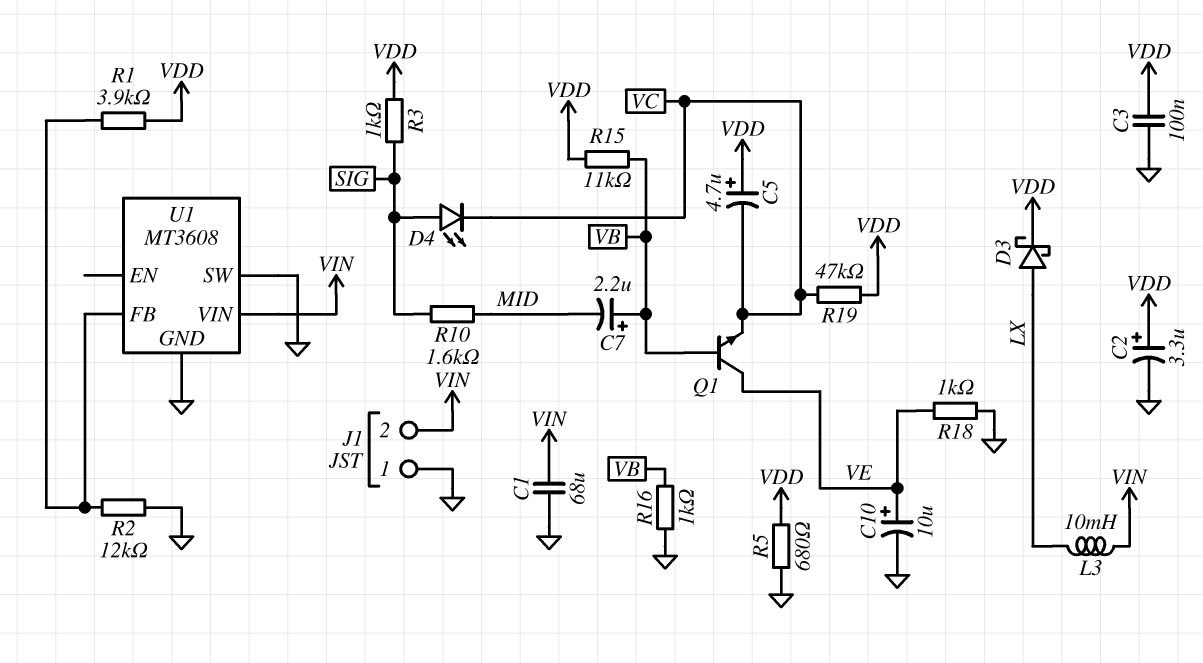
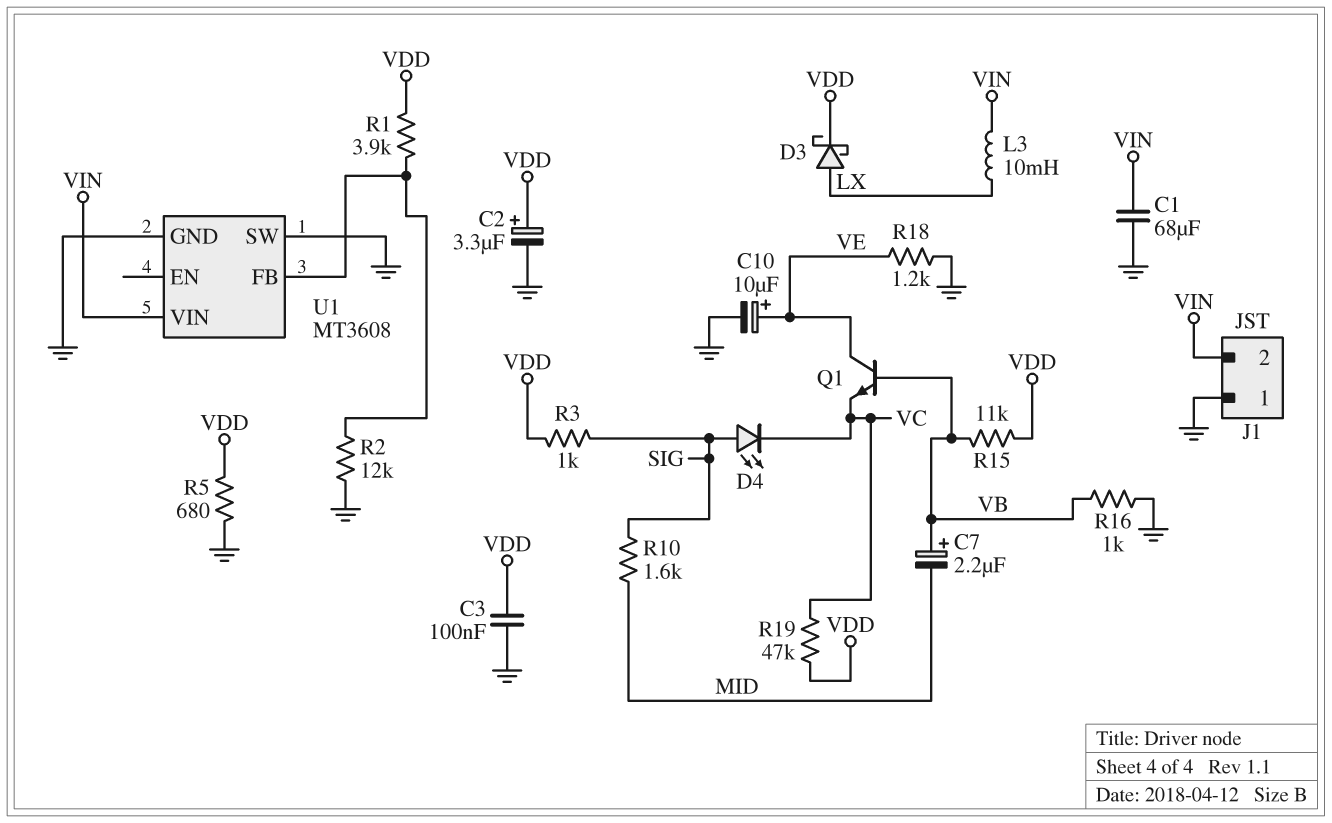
C5: 4.7uF (plus VDD, minus VC) -> none
R18: 1k (GND, VE) -> 1.2k (GND, VE)

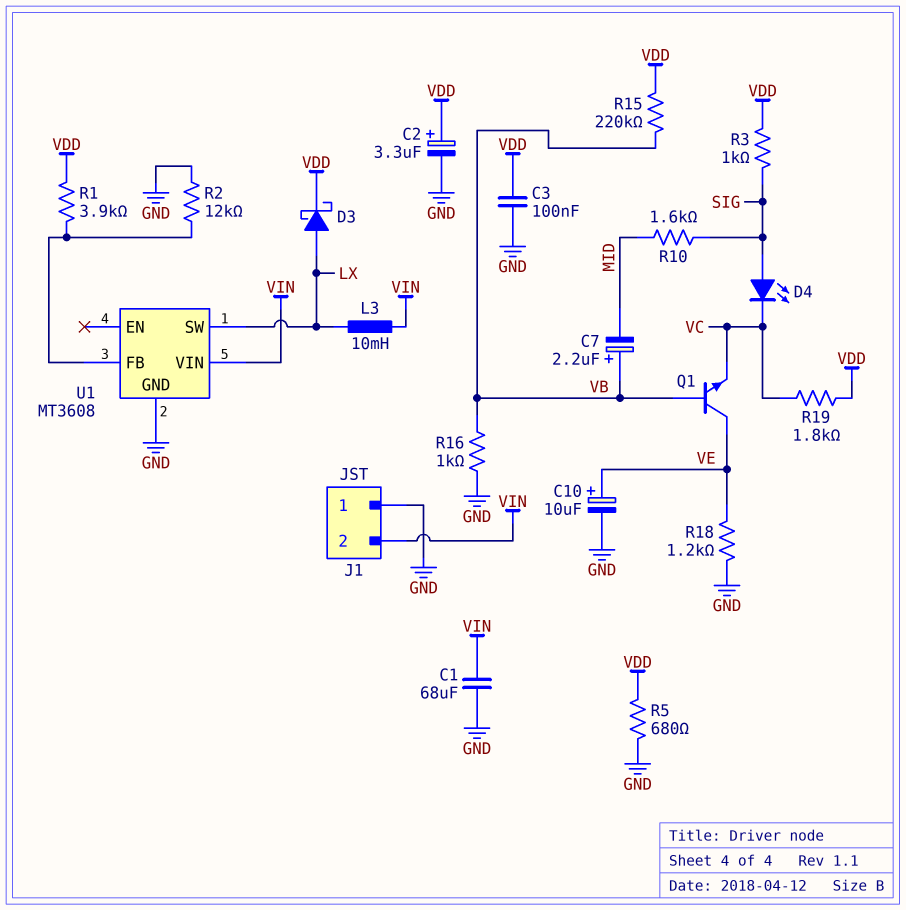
R15: 11k (VB, VDD) -> 220k (VB, VDD)
R19: 47k (VC, VDD) -> 1.8k (VC, VDD)
U1 pin SW: GND -> LX

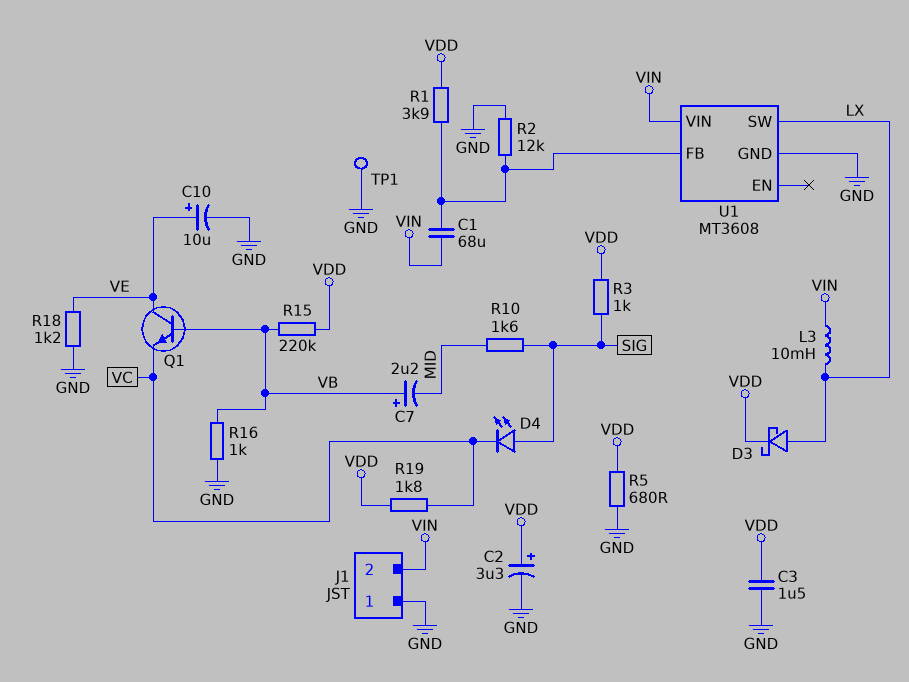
C1: 68uF (GND, VIN) -> 68uF (U1/FB, VIN)
C3: 100nF (GND, VDD) -> 1.5uF (GND, VDD)
TP1: none -> test point (GND)

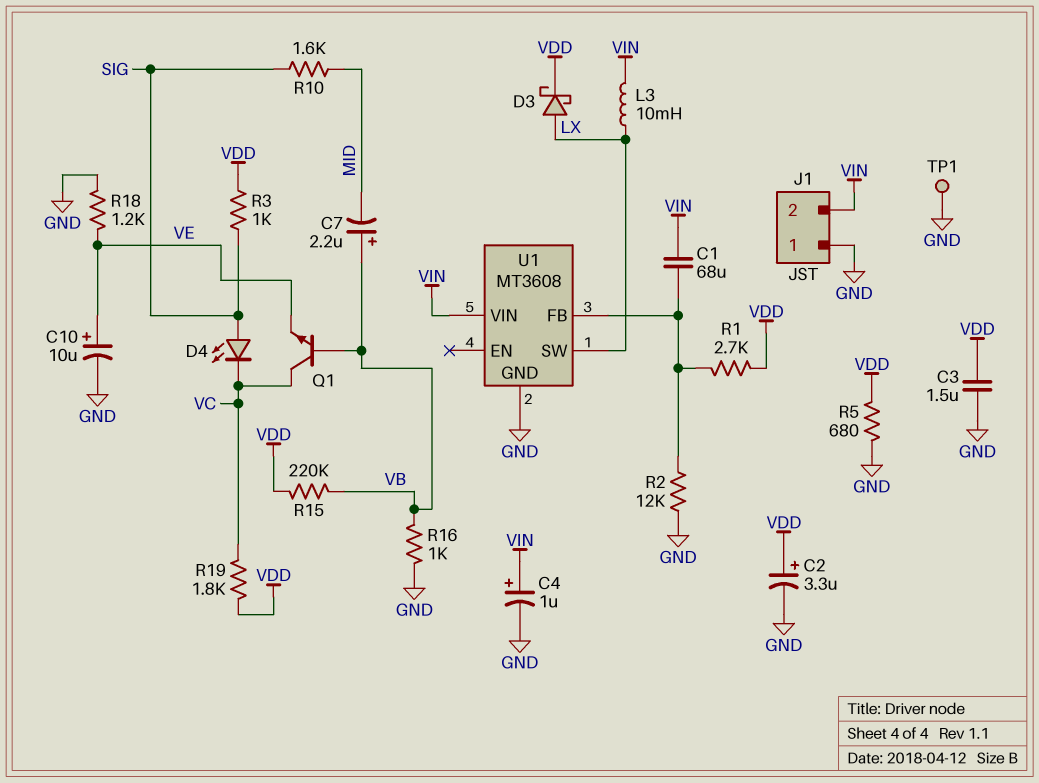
C4: none -> 1uF (plus VIN, minus GND)
Q1: NPN (B VB, C VE, E VC) -> NPN (B VB, C VC, E VE)
R1: 3.9k (U1/FB, VDD) -> 2.7k (U1/FB, VDD)

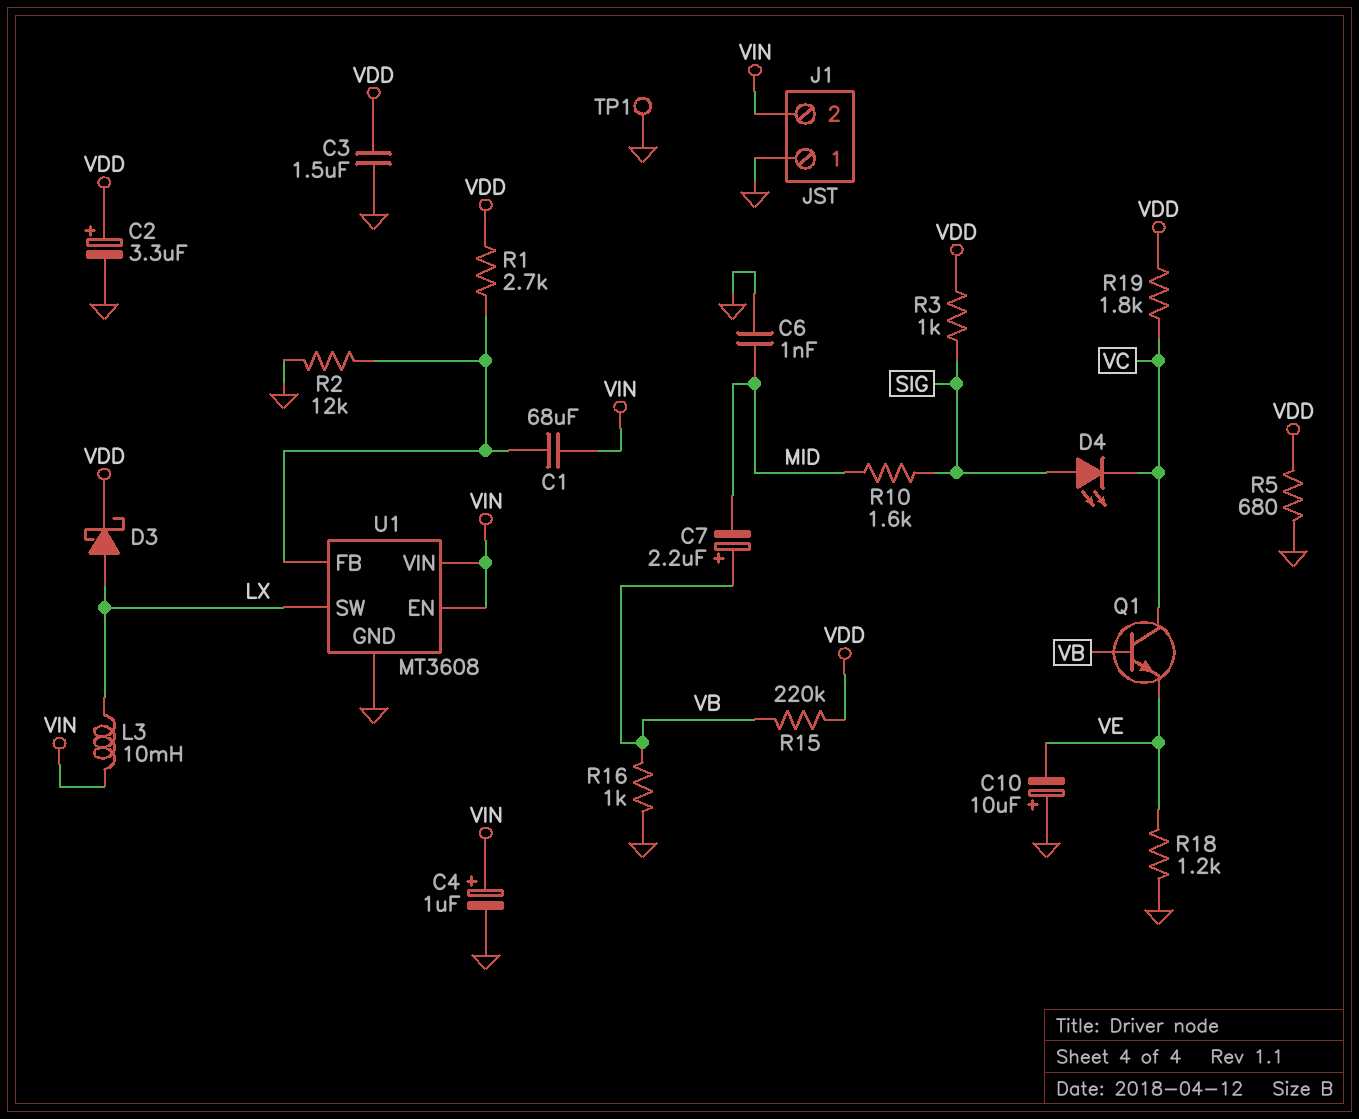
C6: none -> 1nF (GND, MID)
C10: 10uF (plus VE, minus GND) -> 10uF (plus GND, minus VE)
U1 pin EN: none -> VIN

